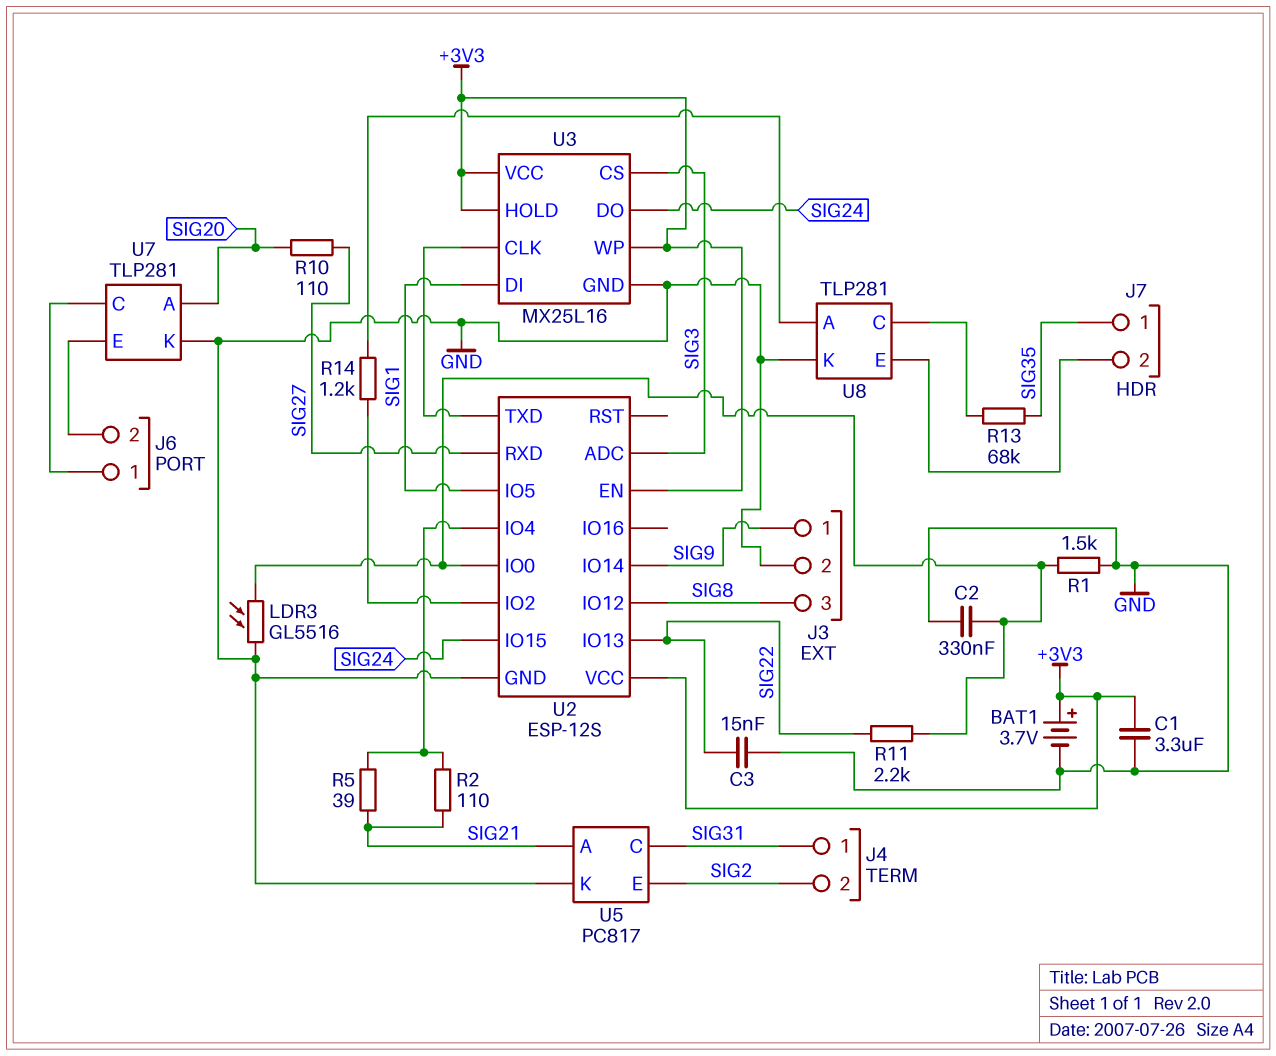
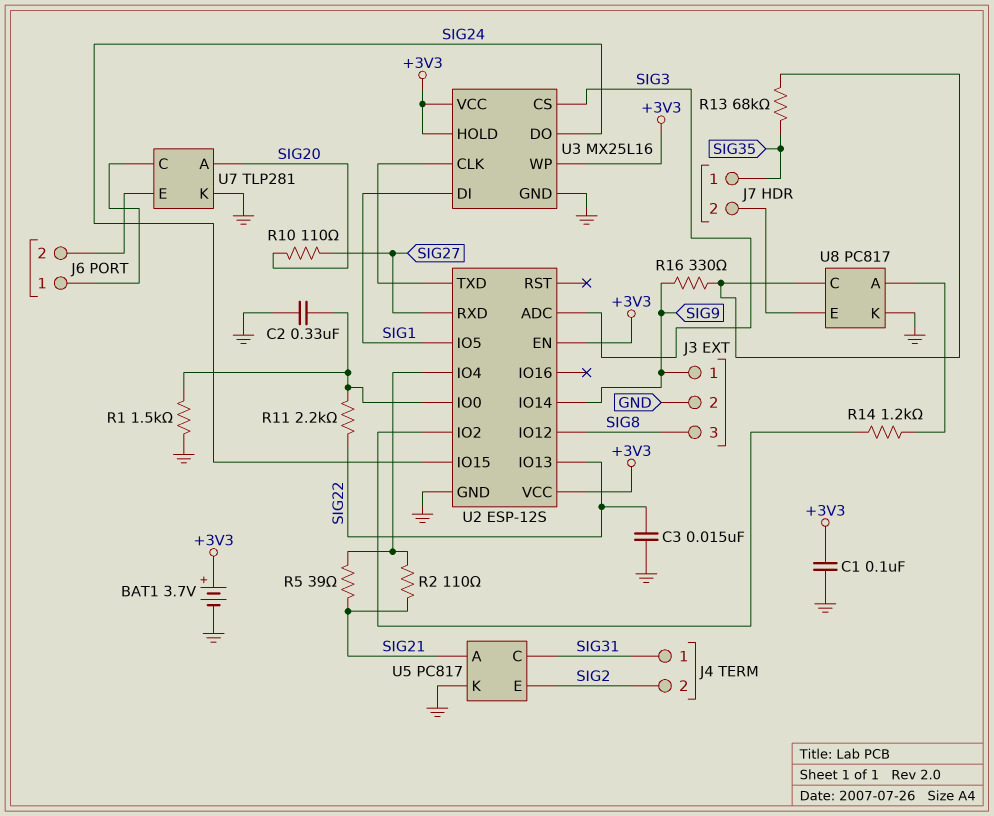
C1: 3.3uF (+3V3, GND) -> 100nF (+3V3, GND)
LDR3: GL5516 (GND, U2/IO0) -> none
R16: none -> 330 (SIG9, U8/C)
U8: TLP281 -> PC817

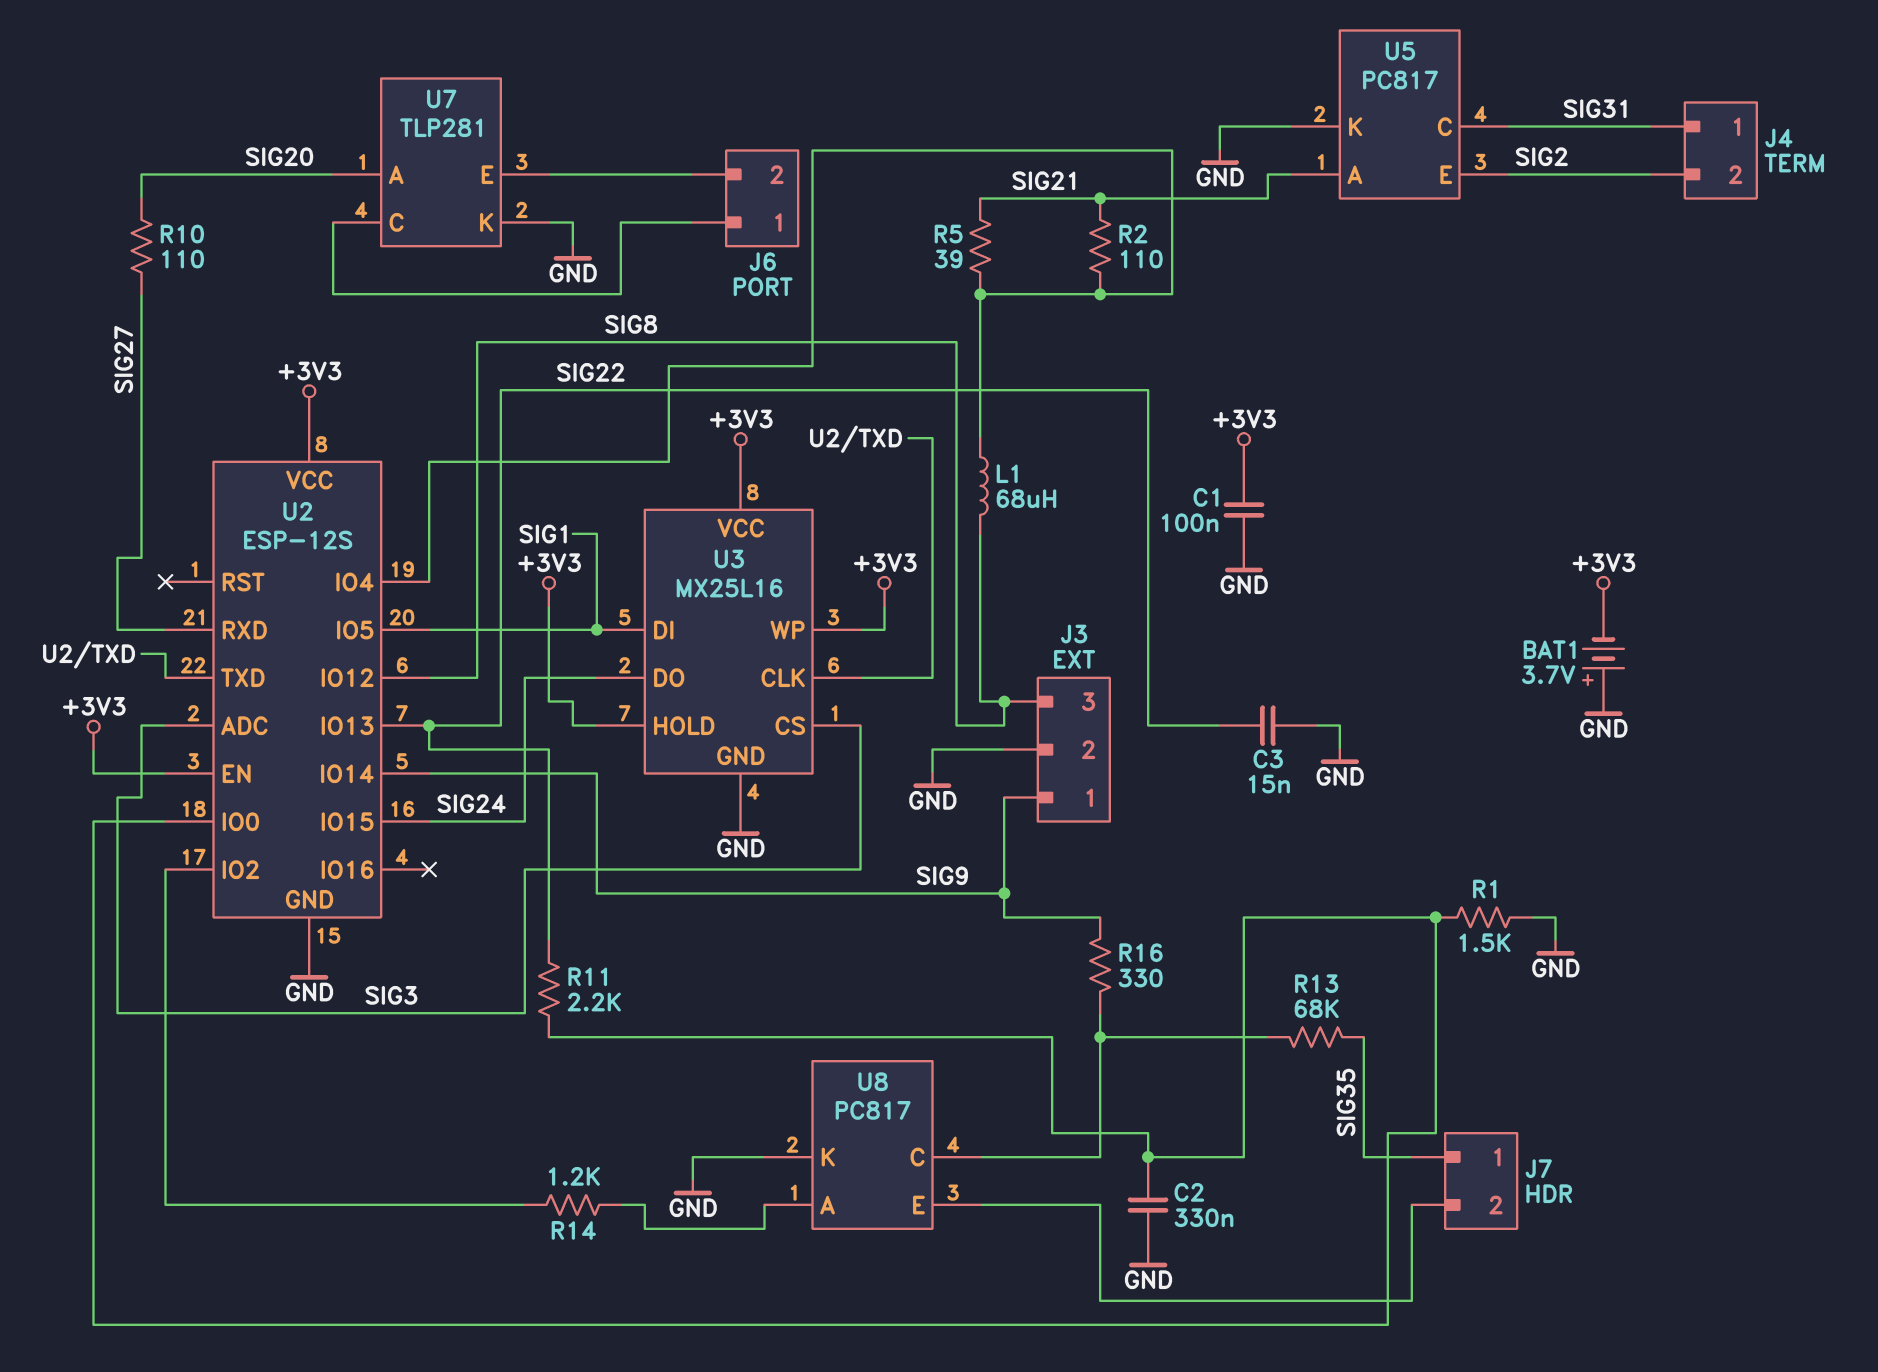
BAT1: 3.7V (plus +3V3, minus GND) -> 3.7V (plus GND, minus +3V3)
L1: none -> 68uH (SIG8, U2/IO4)

